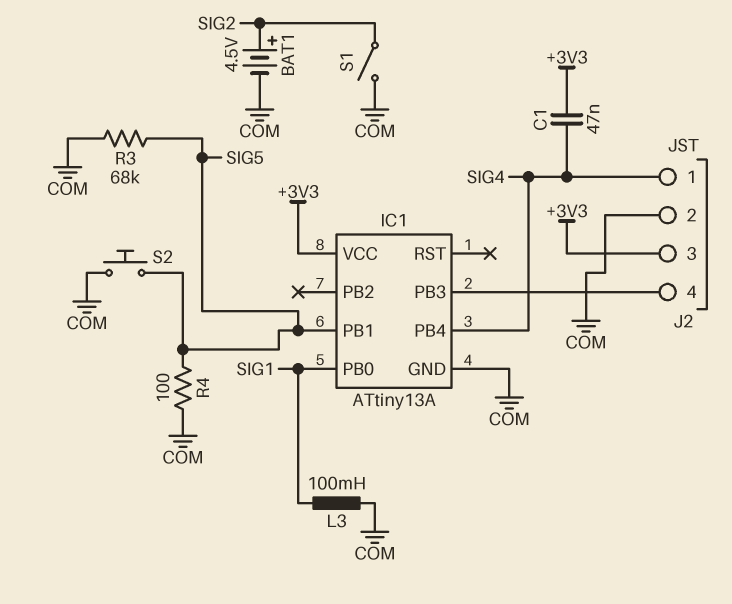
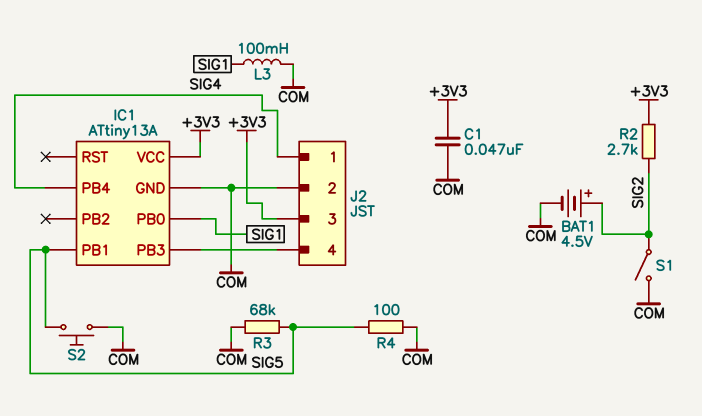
C1: 47nF (+3V3, SIG4) -> 47nF (+3V3, COM)
R2: none -> 2.7k (+3V3, SIG2)

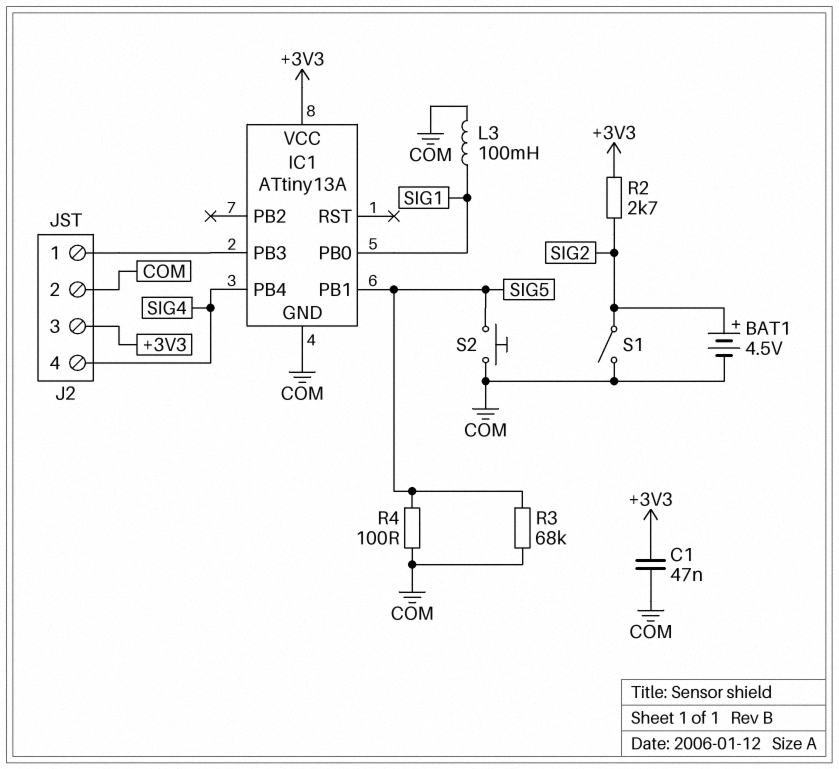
J2 pin 1: SIG4 -> IC1/PB3
J2 pin 4: IC1/PB3 -> SIG4

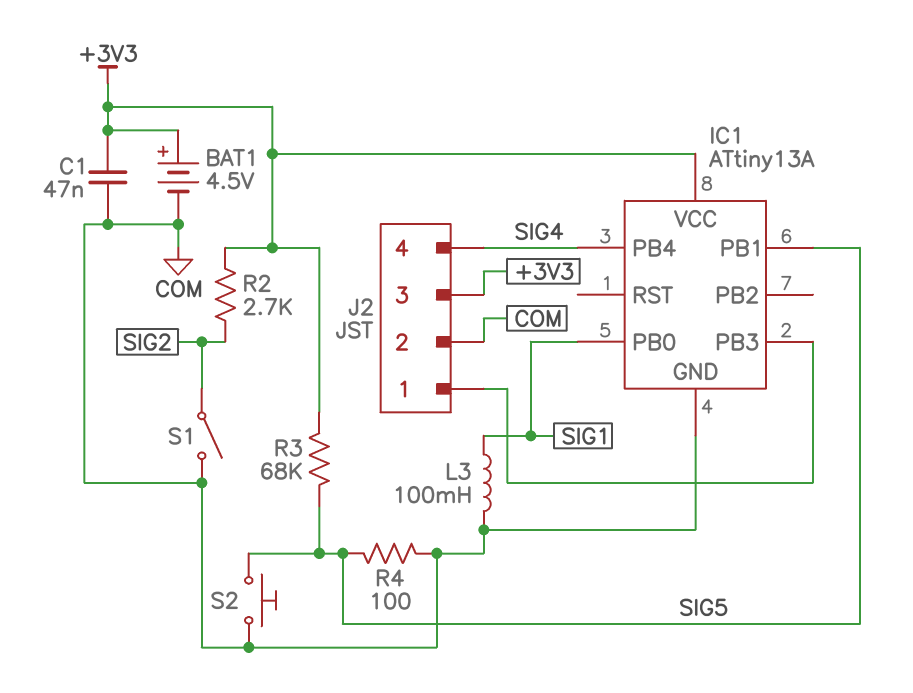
BAT1: 4.5V (plus SIG2, minus COM) -> 4.5V (plus +3V3, minus COM)
R3: 68k (COM, SIG5) -> 68k (+3V3, SIG5)

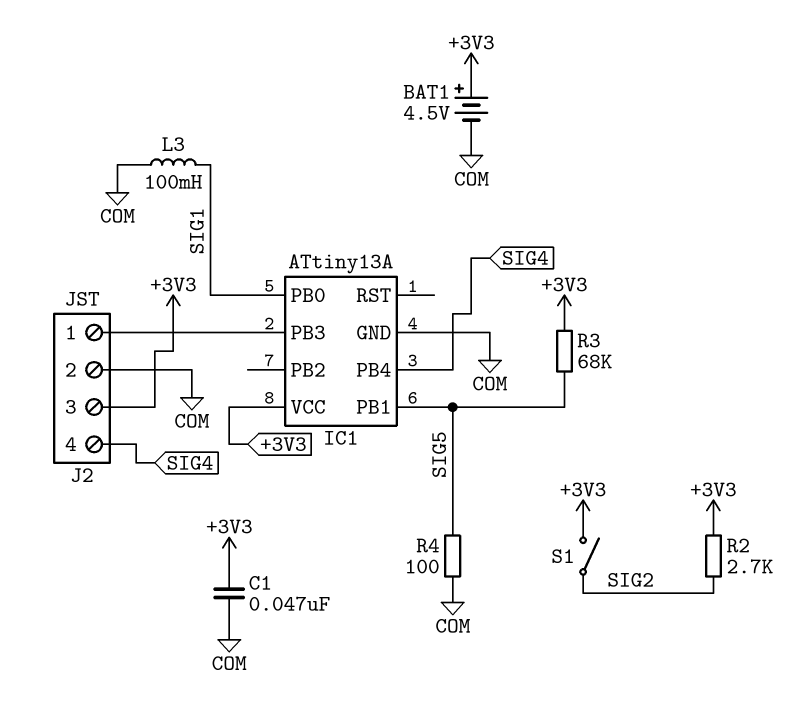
S1: switch (COM, SIG2) -> switch (+3V3, SIG2)
S2: button (COM, SIG5) -> none

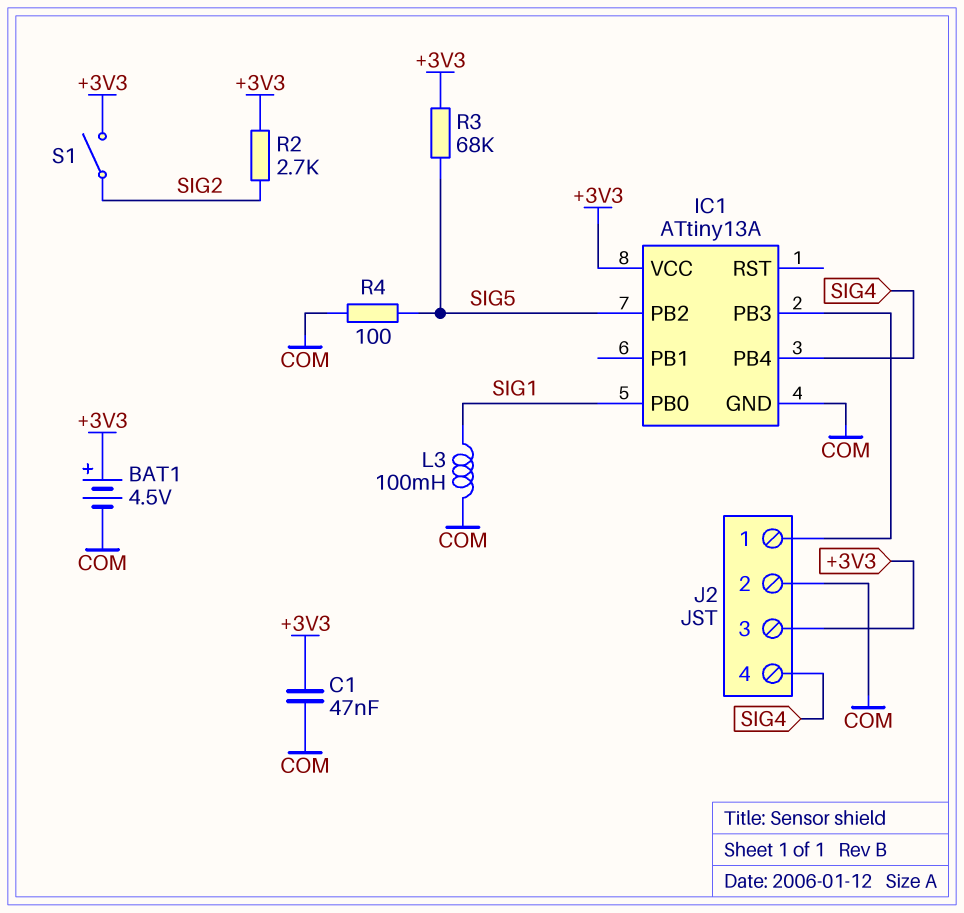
IC1 pin PB1: SIG5 -> none
IC1 pin PB2: none -> SIG5

